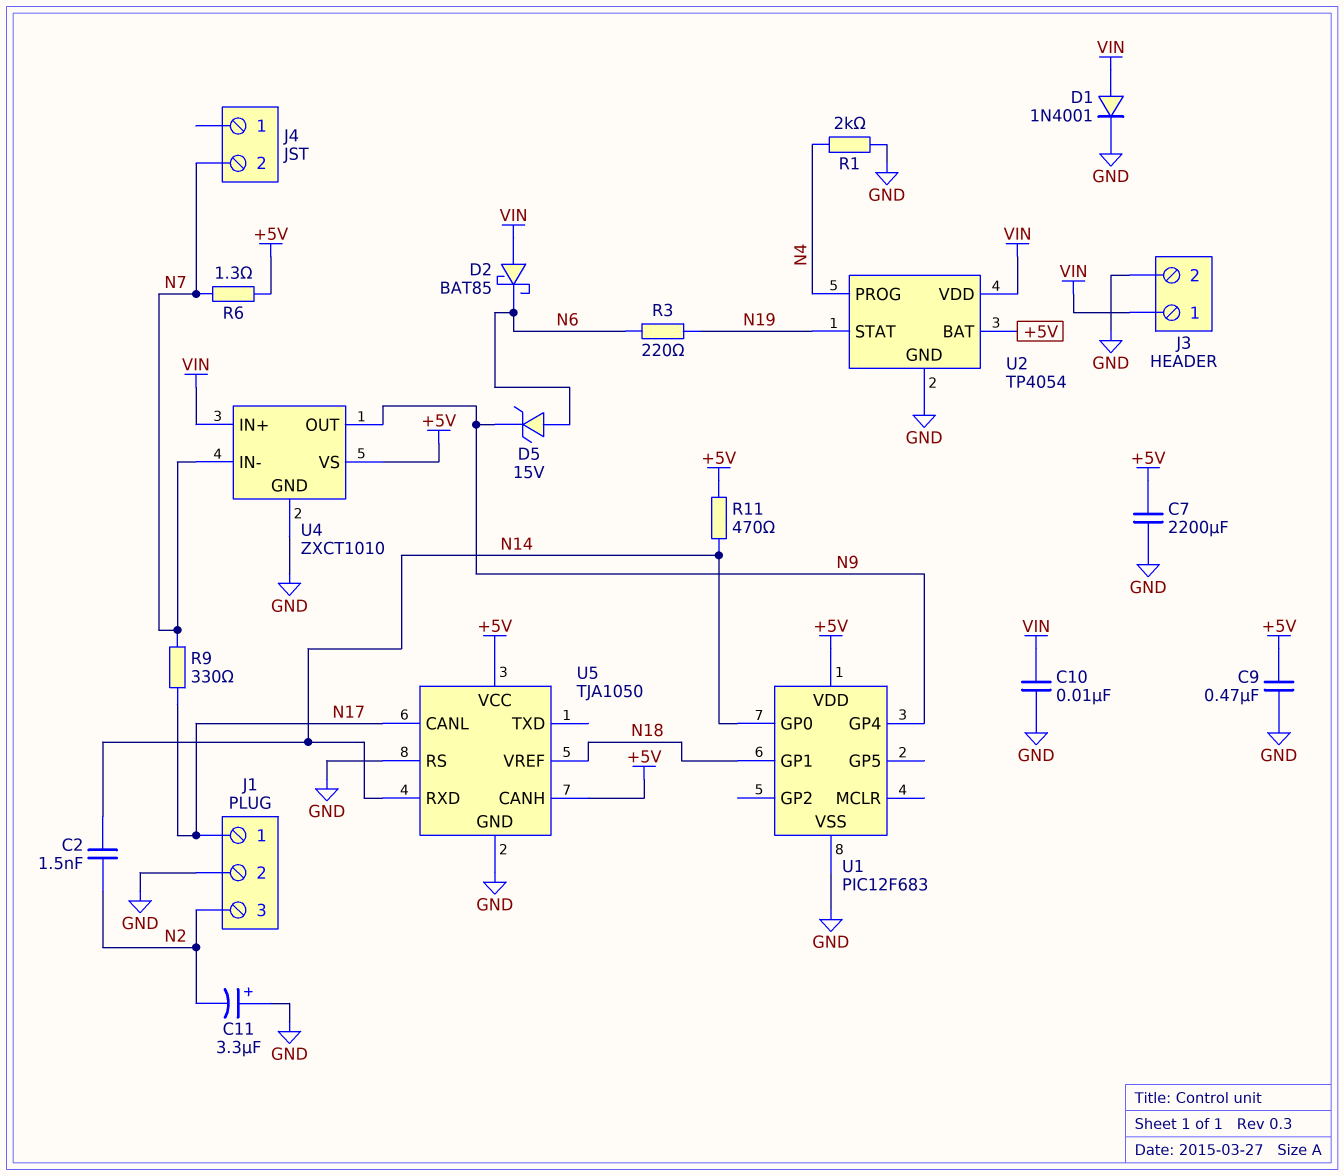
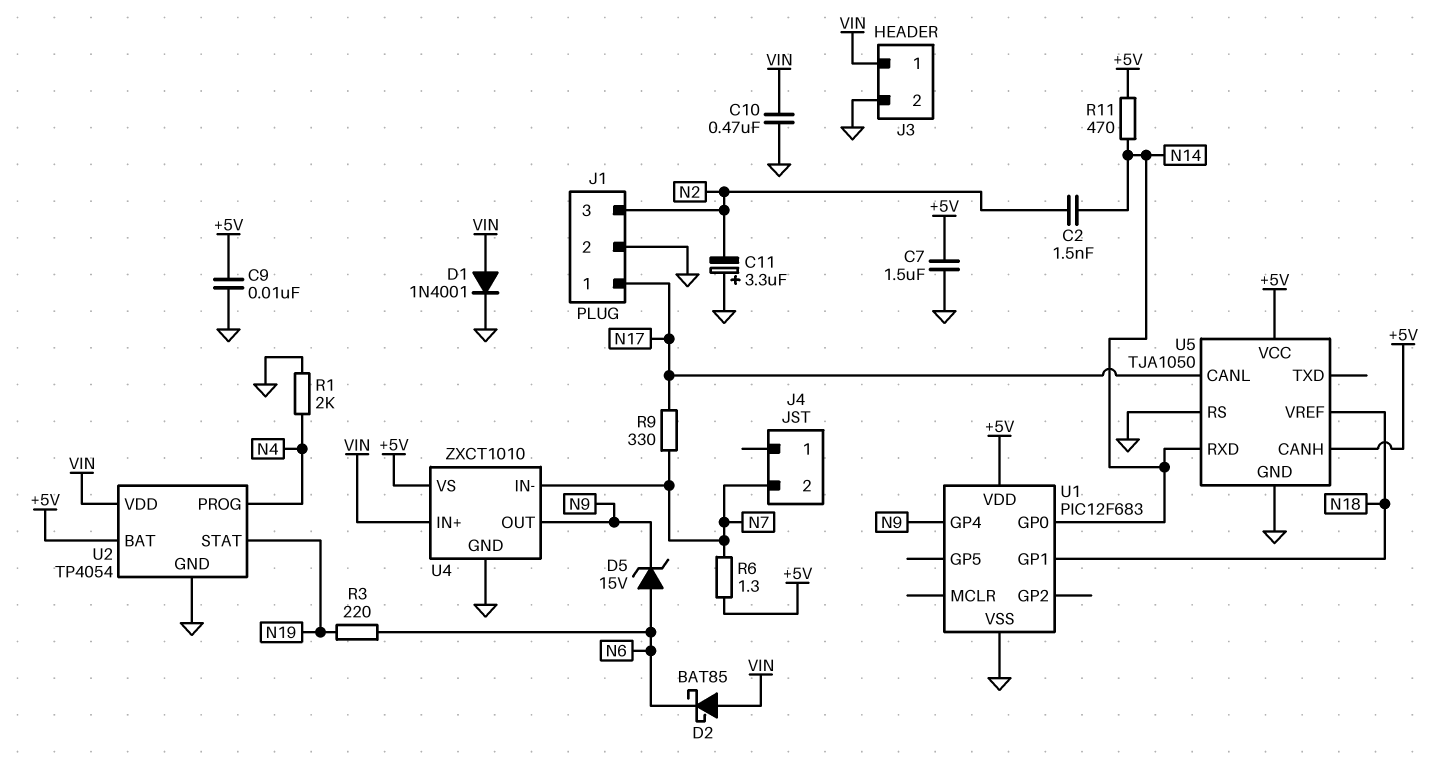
C7: 2200uF (+5V, GND) -> 1.5uF (+5V, GND)
C9: 470nF (+5V, GND) -> 10nF (+5V, GND)
C10: 10nF (GND, VIN) -> 470nF (GND, VIN)

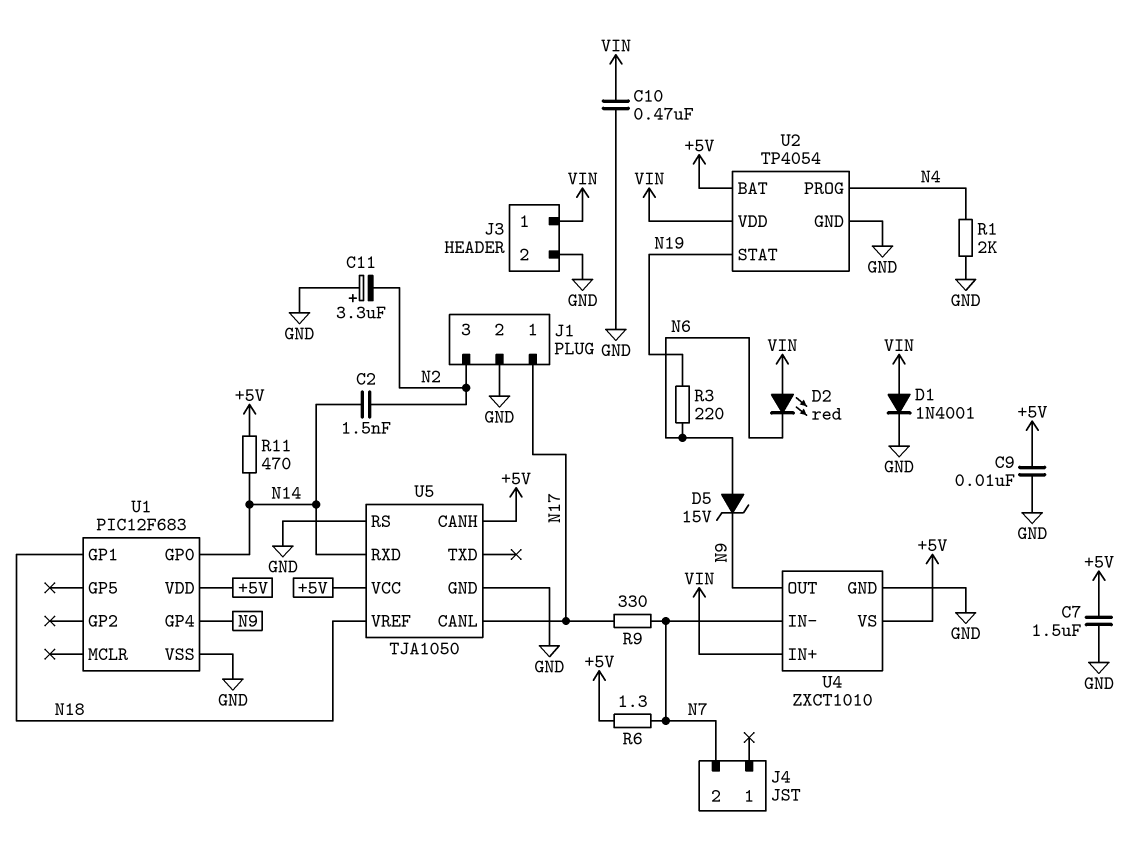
D2: schottky BAT85 (A VIN, K N6) -> LED red (A VIN, K N6)

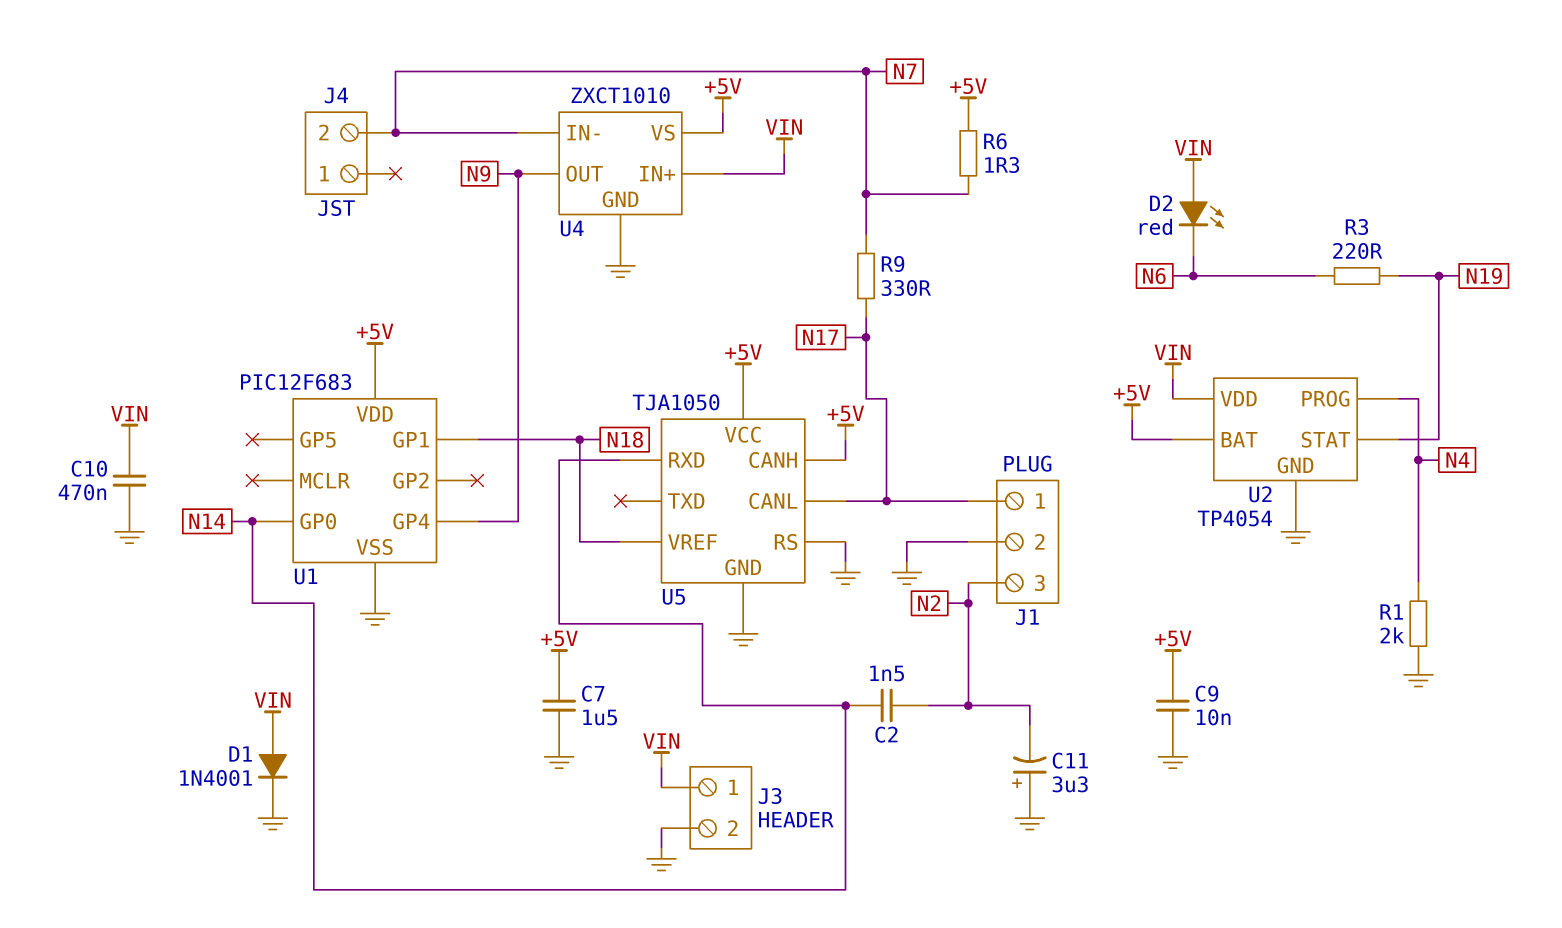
D5: zener 15V (A N6, K N9) -> none
R11: 470 (+5V, N14) -> none

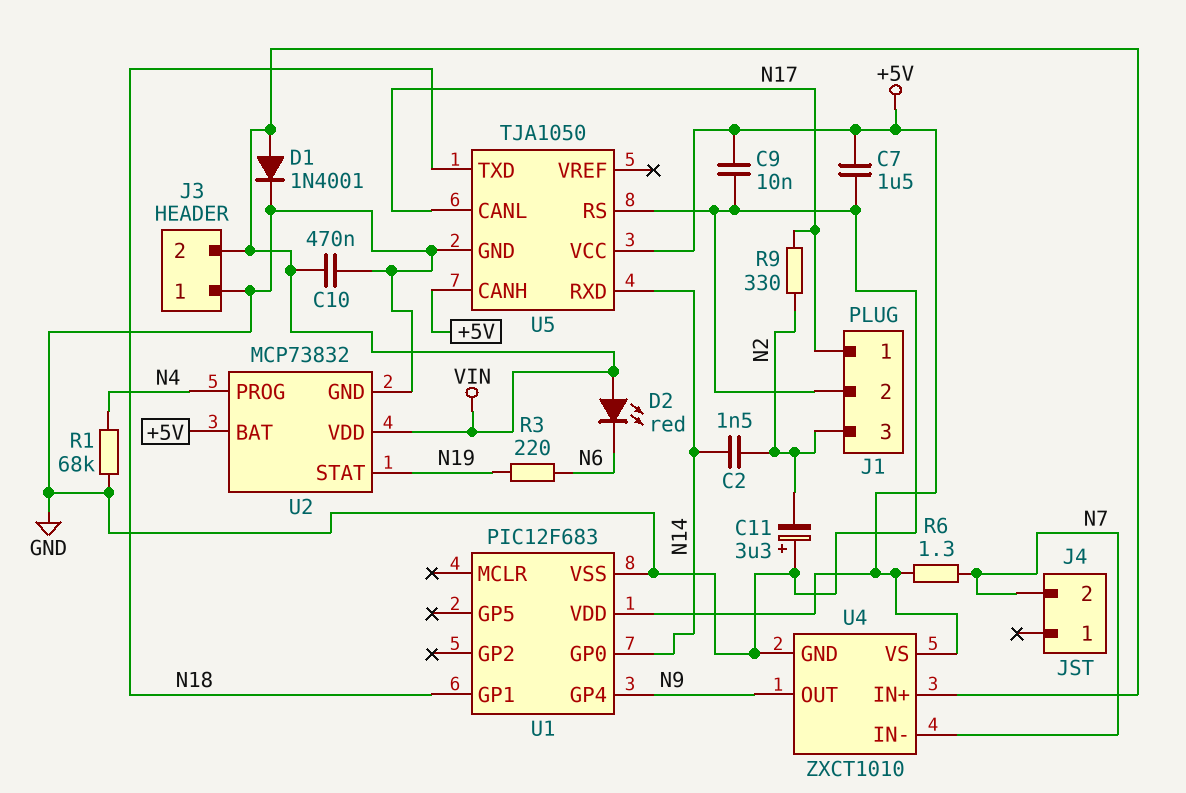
J3 pin 1: VIN -> GND
J3 pin 2: GND -> VIN
R1: 2k (GND, N4) -> 68k (GND, N4)
R9: 330 (N7, N17) -> 330 (N2, N17)
U2: TP4054 -> MCP73832
U5 pin TXD: none -> N18
U5 pin VREF: N18 -> none

